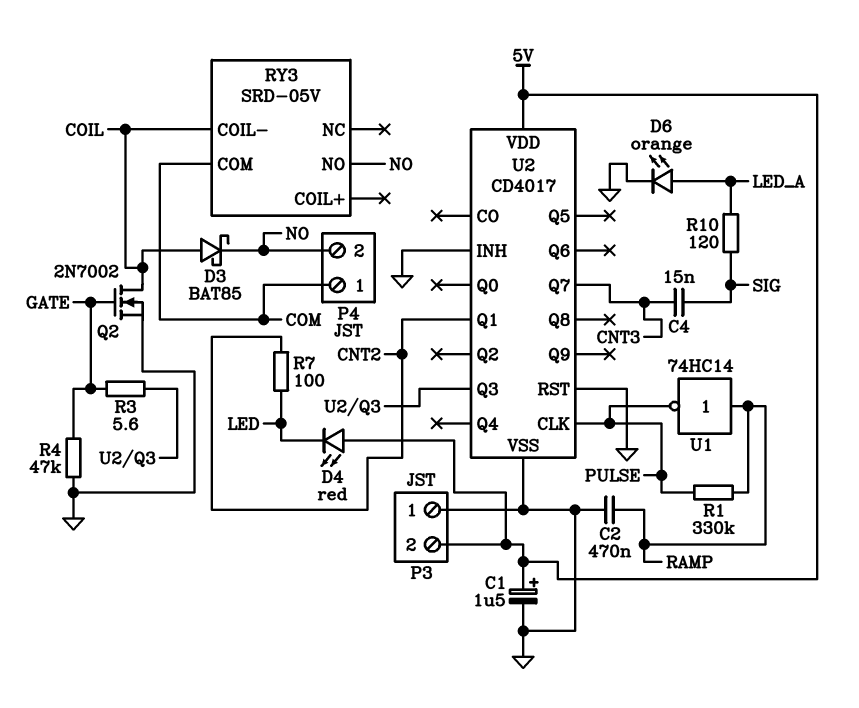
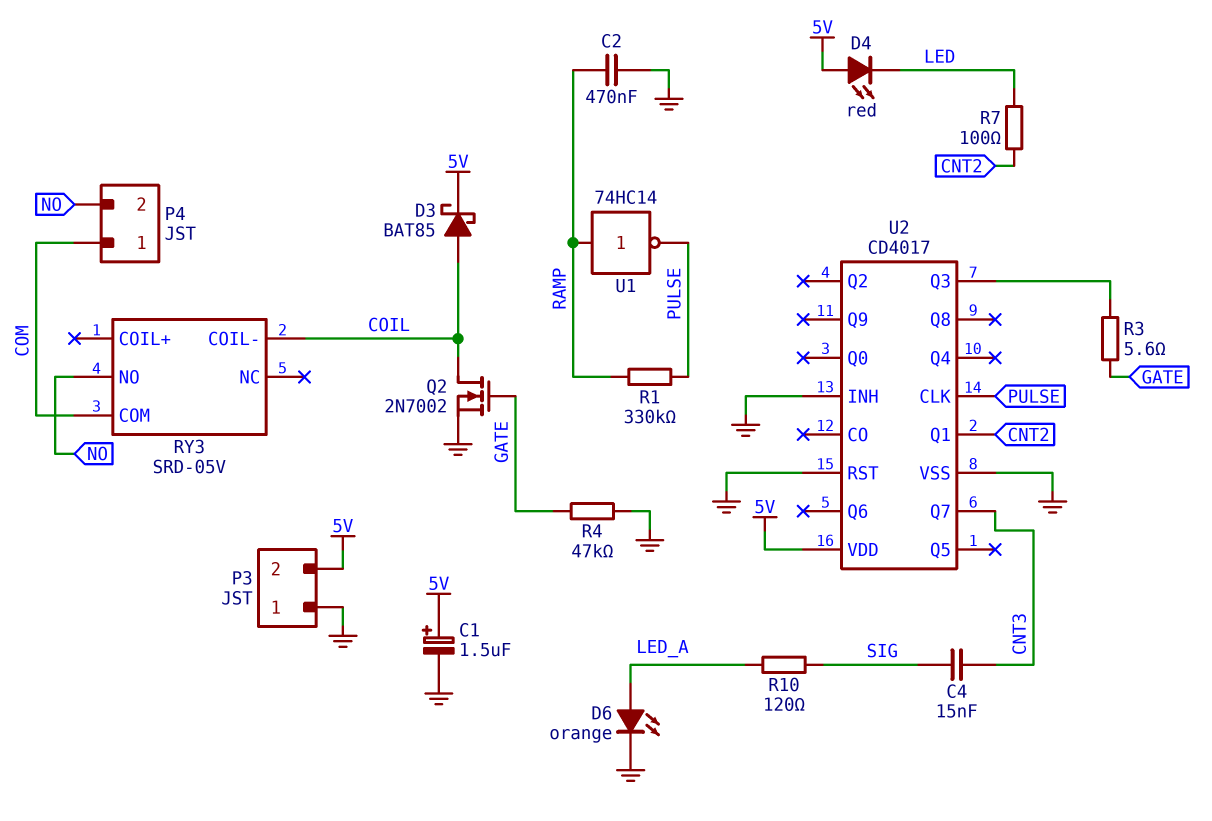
D3: schottky BAT85 (A COIL, K NO) -> schottky BAT85 (A COIL, K 5V)

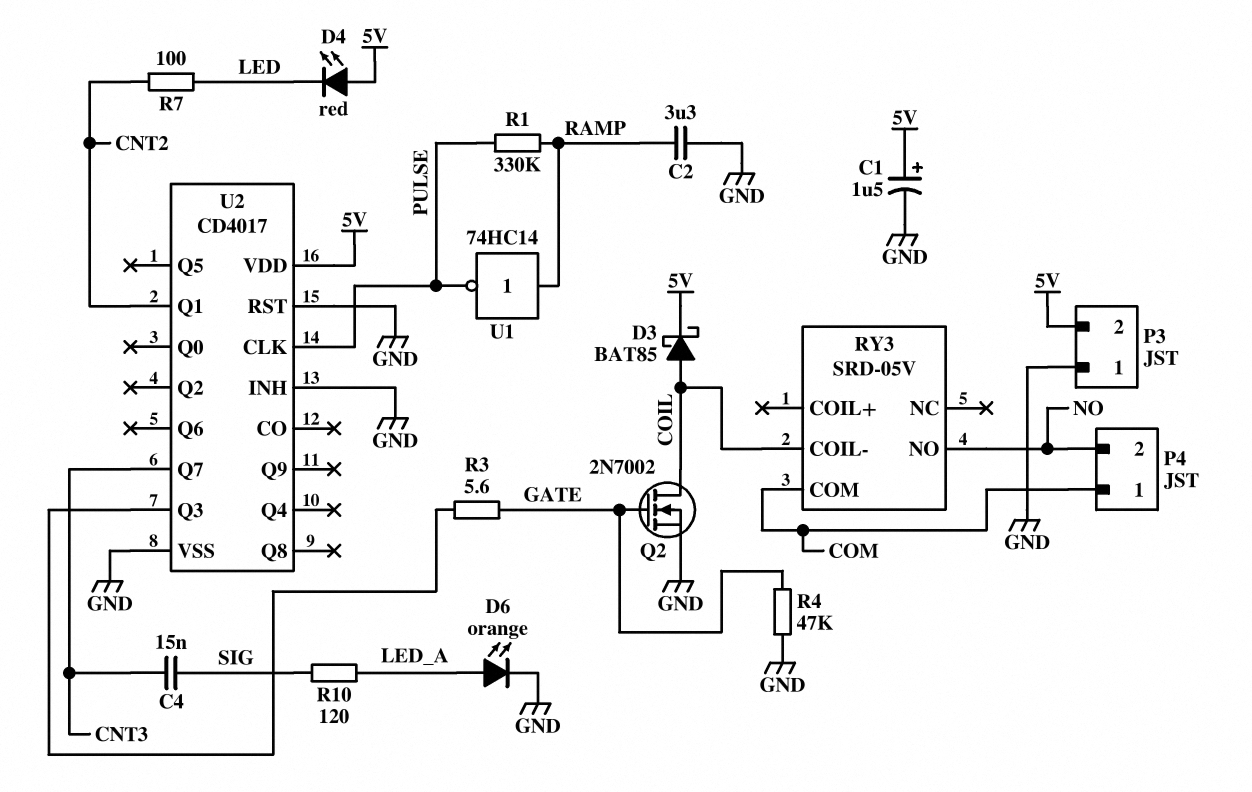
C2: 470nF (GND, RAMP) -> 3.3uF (GND, RAMP)

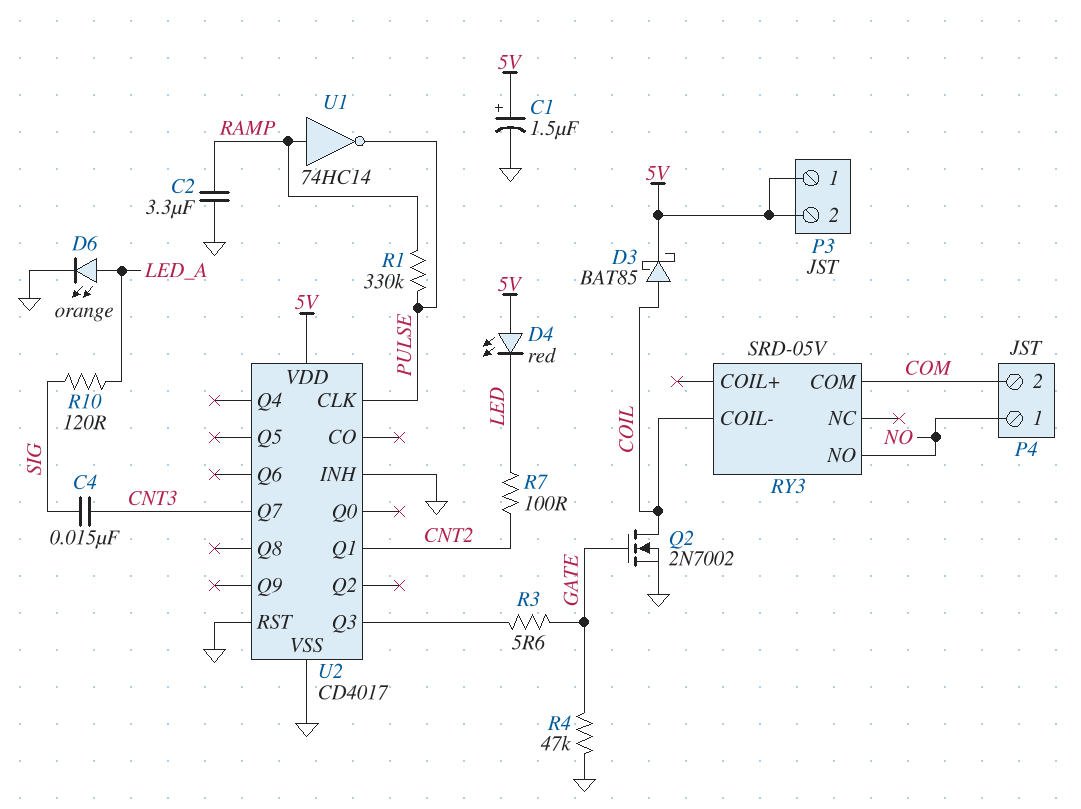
P3 pin 1: GND -> 5V
P4 pin 1: COM -> NO
P4 pin 2: NO -> COM

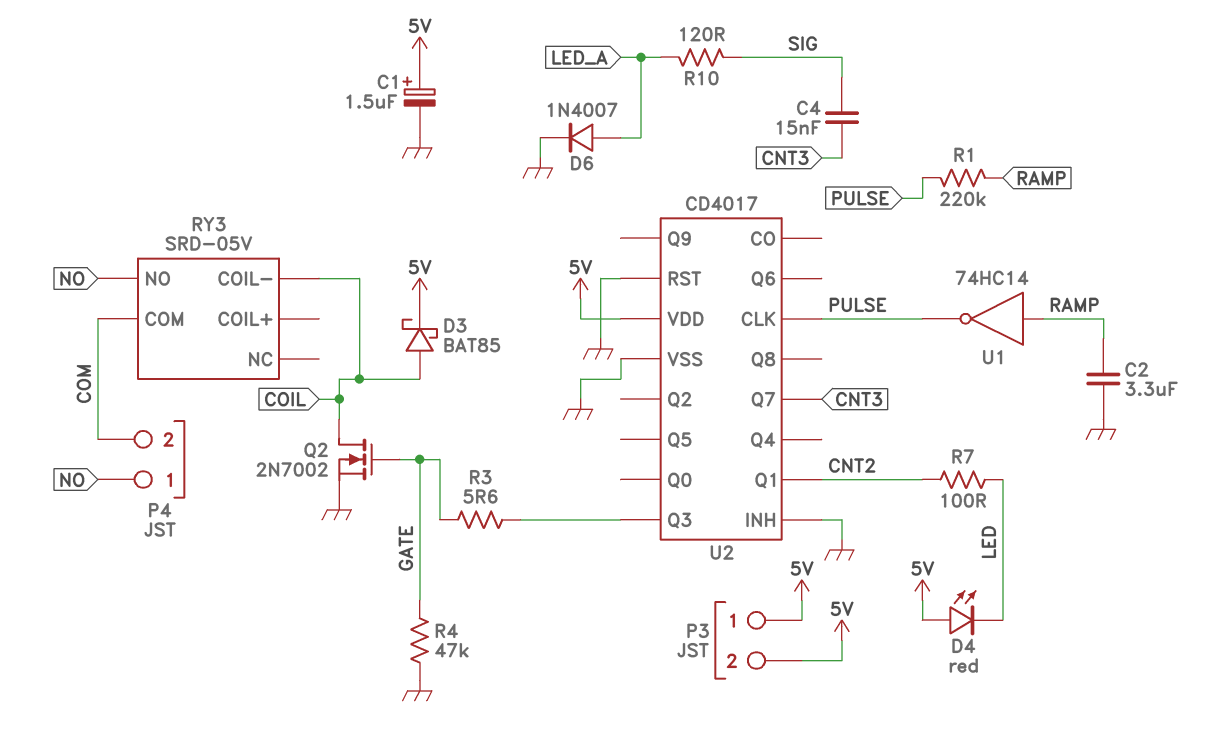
D6: LED orange (A LED_A, K GND) -> diode 1N4007 (A LED_A, K GND)
R1: 330k (PULSE, RAMP) -> 220k (PULSE, RAMP)

